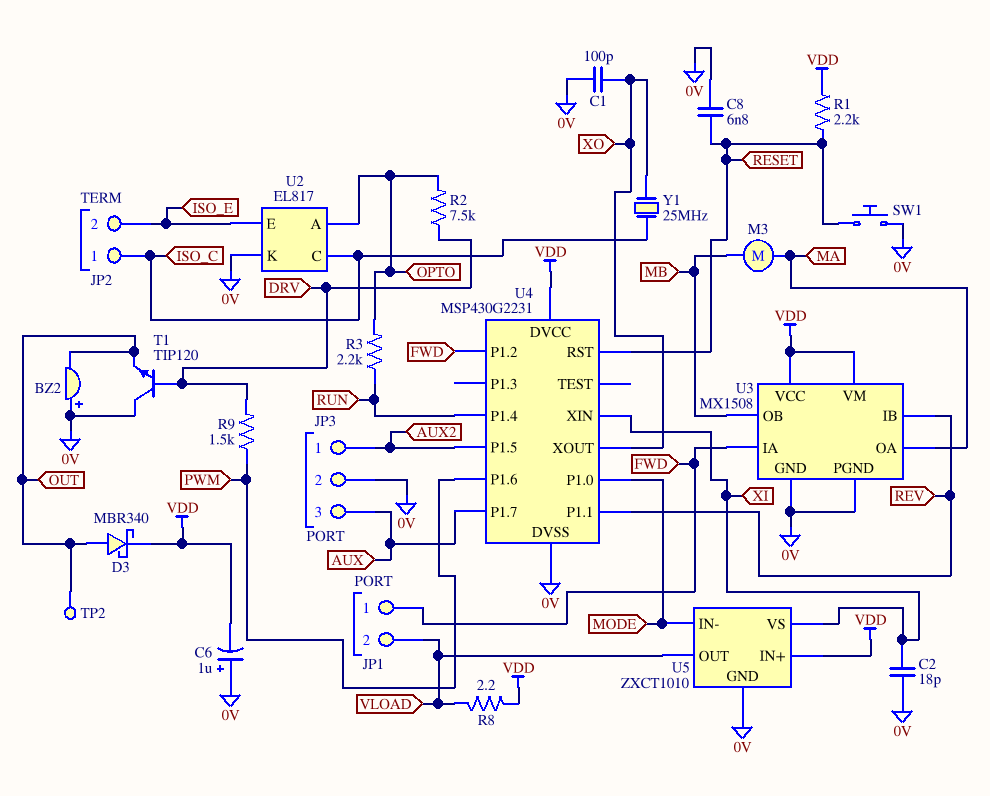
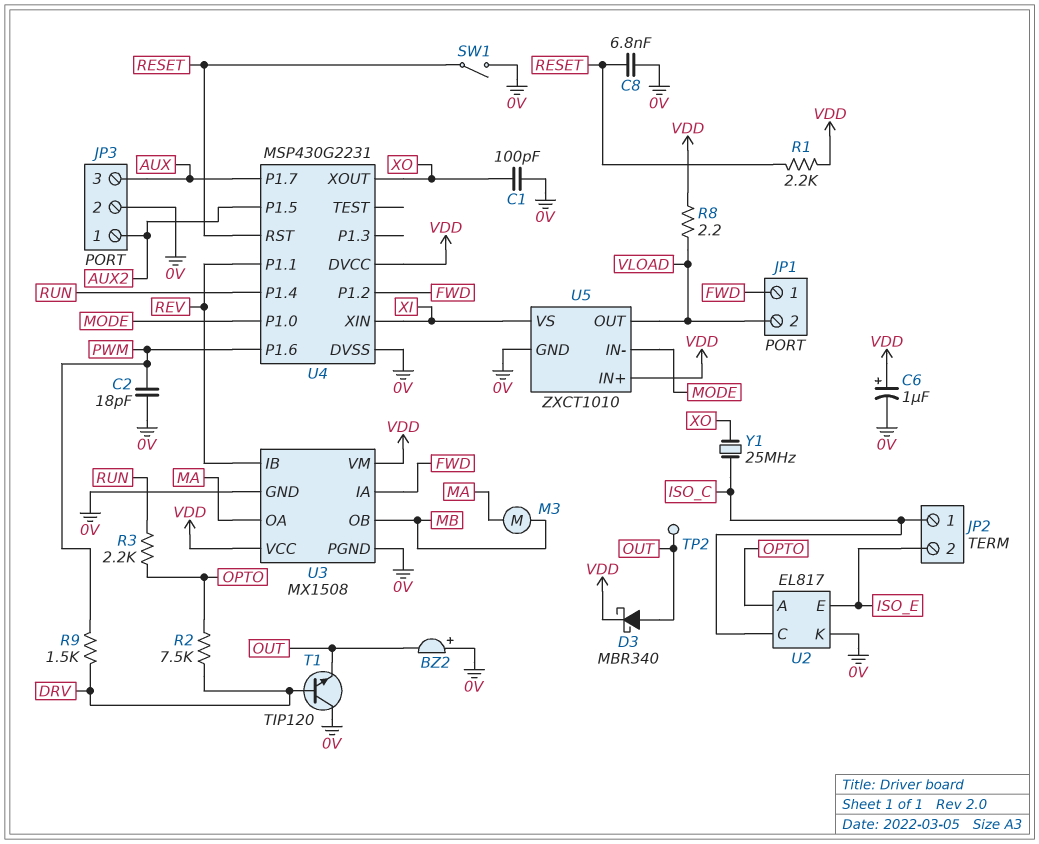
C2: 18pF (0V, XI) -> 18pF (0V, PWM)
C6: 1uF (plus 0V, minus VDD) -> 1uF (plus VDD, minus 0V)
SW1: button (0V, RESET) -> switch (0V, RESET)

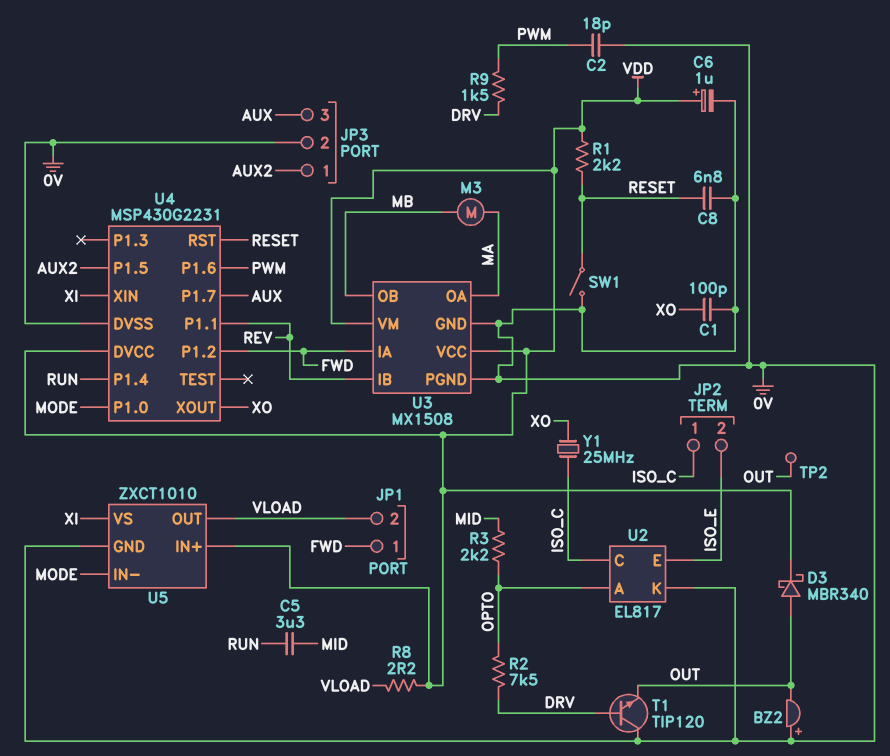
C5: none -> 3.3uF (MID, RUN)
R3: 2.2k (OPTO, RUN) -> 2.2k (MID, OPTO)

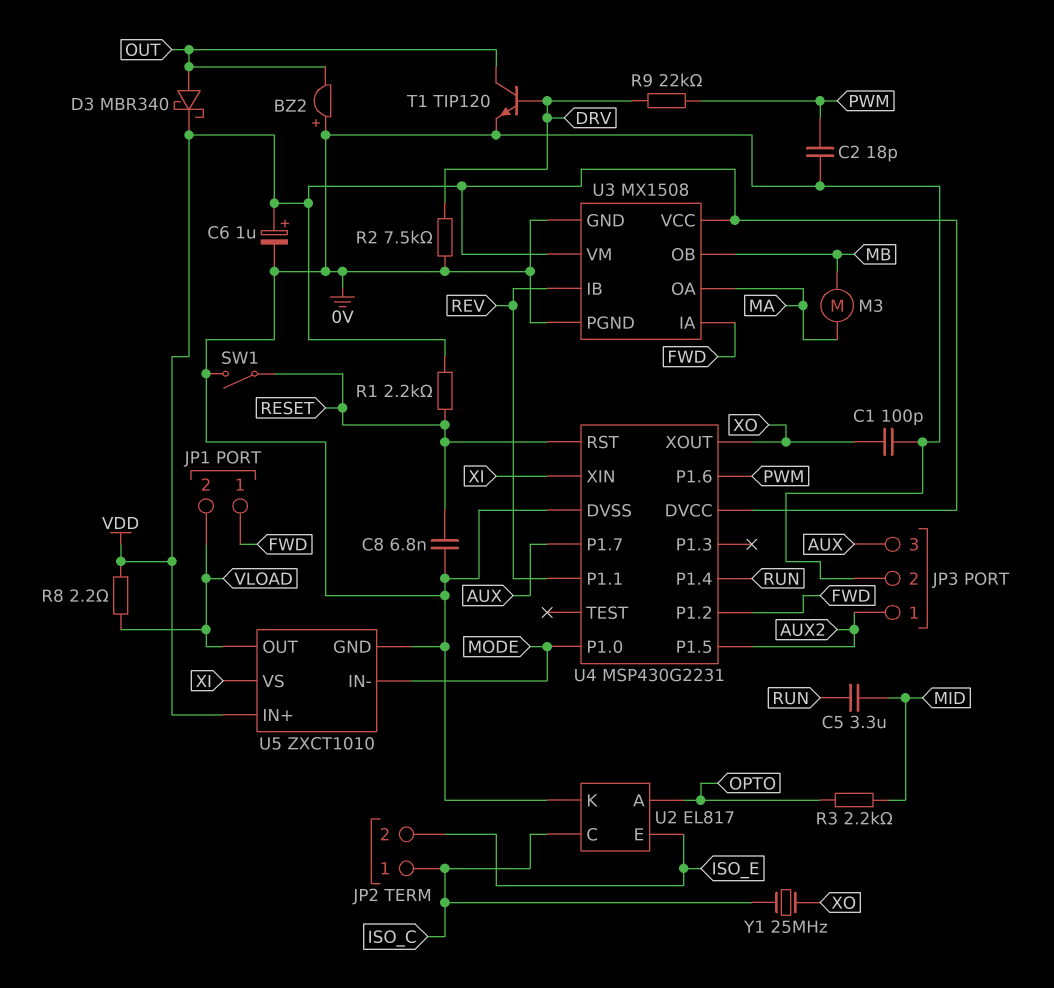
R2: 7.5k (DRV, OPTO) -> 7.5k (0V, DRV)
R9: 1.5k (DRV, PWM) -> 22k (DRV, PWM)
T1: NPN TIP120 (B DRV, C 0V, E OUT) -> NPN TIP120 (B DRV, C OUT, E 0V)
TP2: test point (OUT) -> none

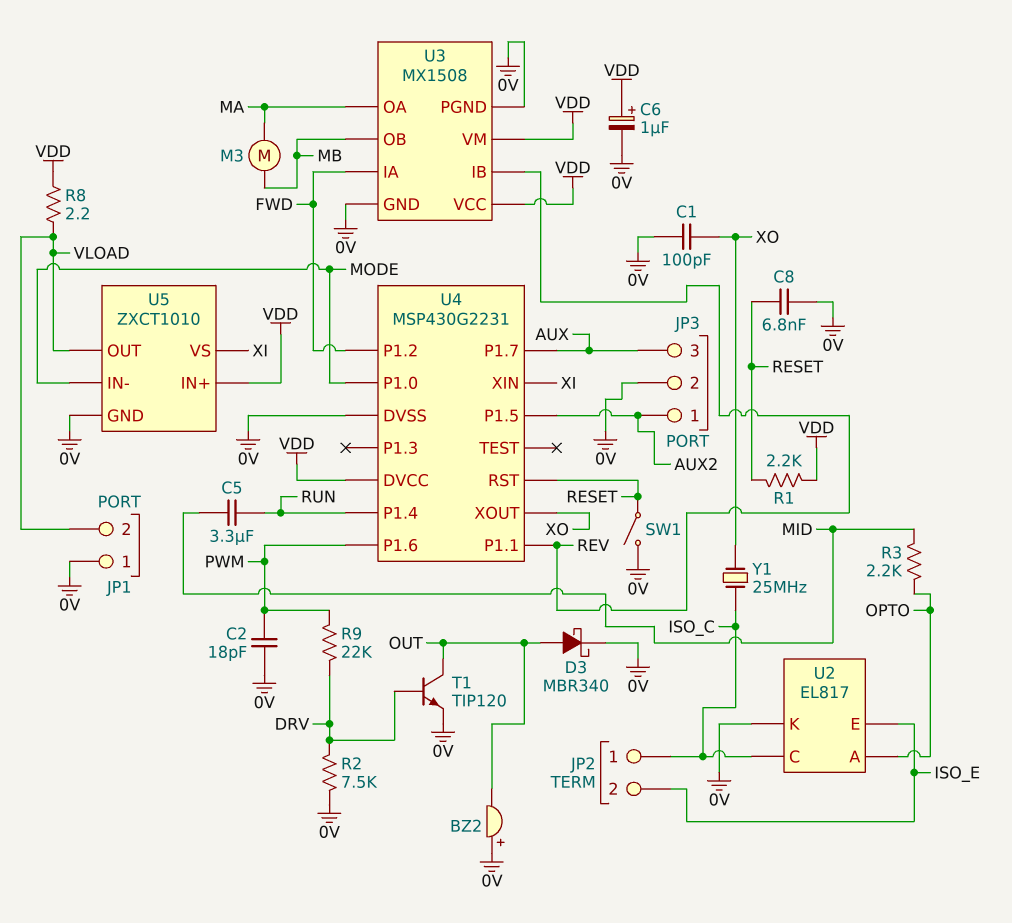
D3: schottky MBR340 (A OUT, K VDD) -> schottky MBR340 (A OUT, K 0V)
JP1 pin 1: FWD -> 0V

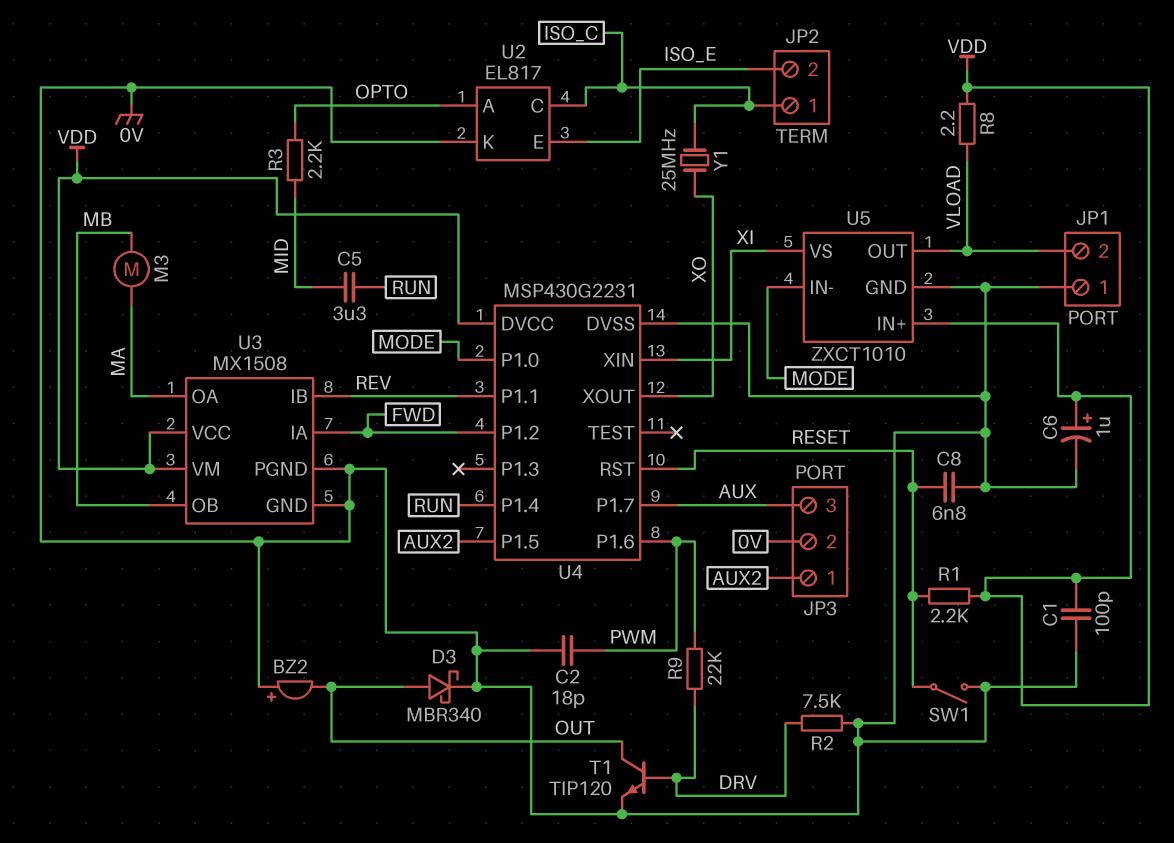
C1: 100pF (0V, XO) -> 100pF (0V, VDD)

